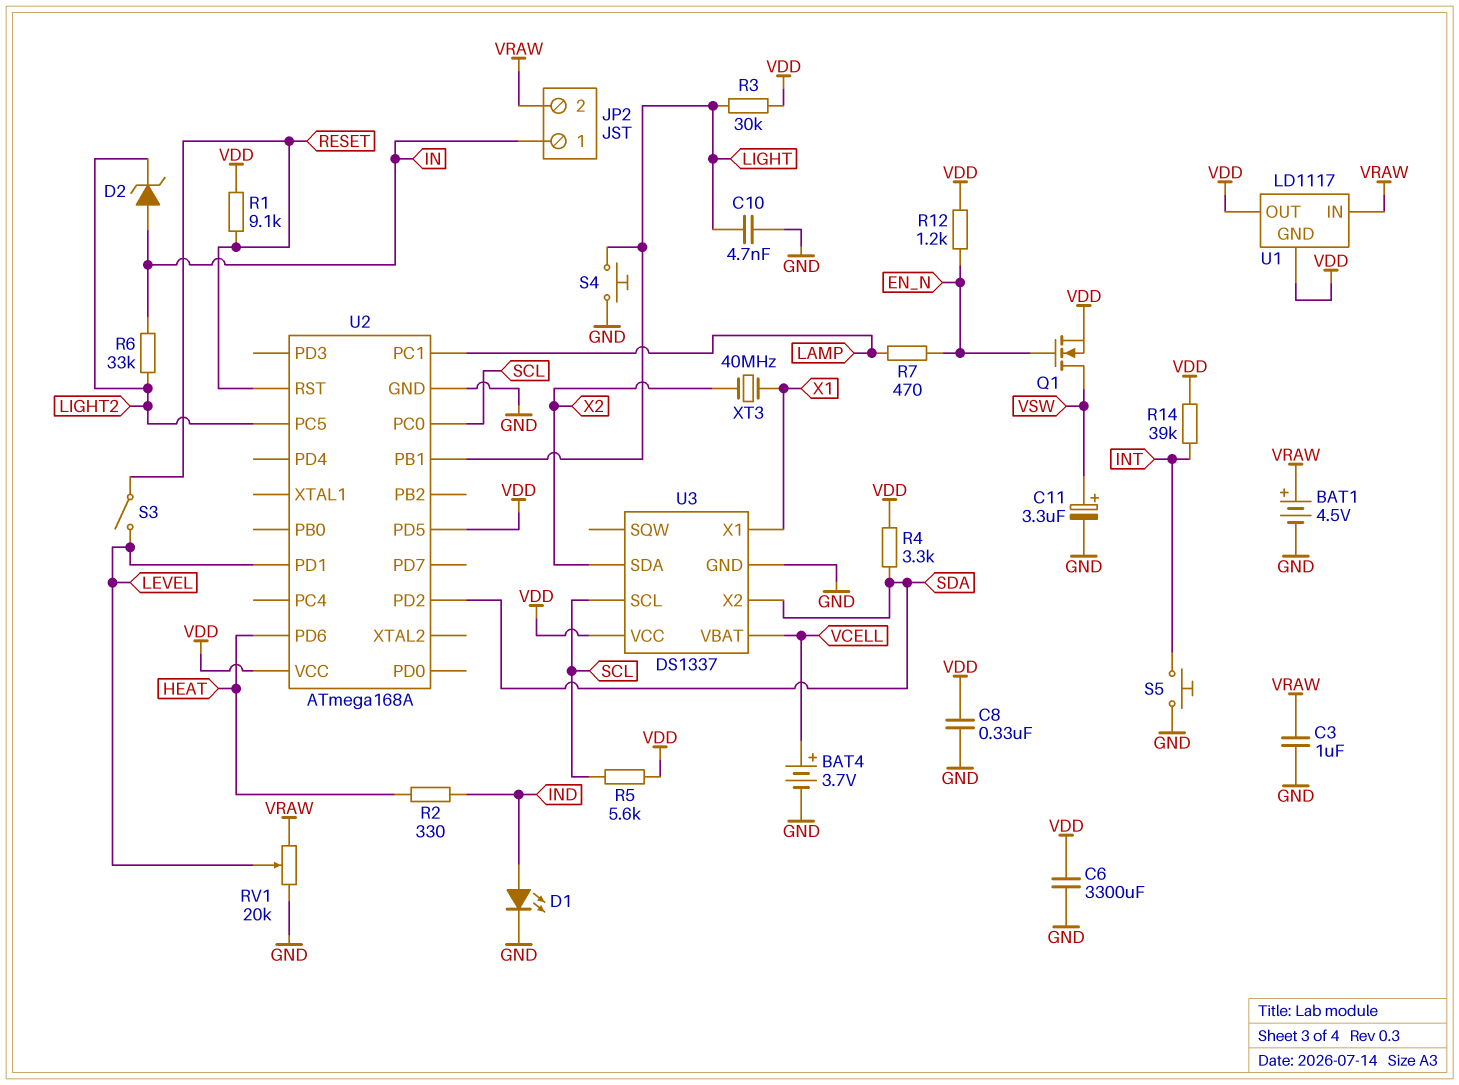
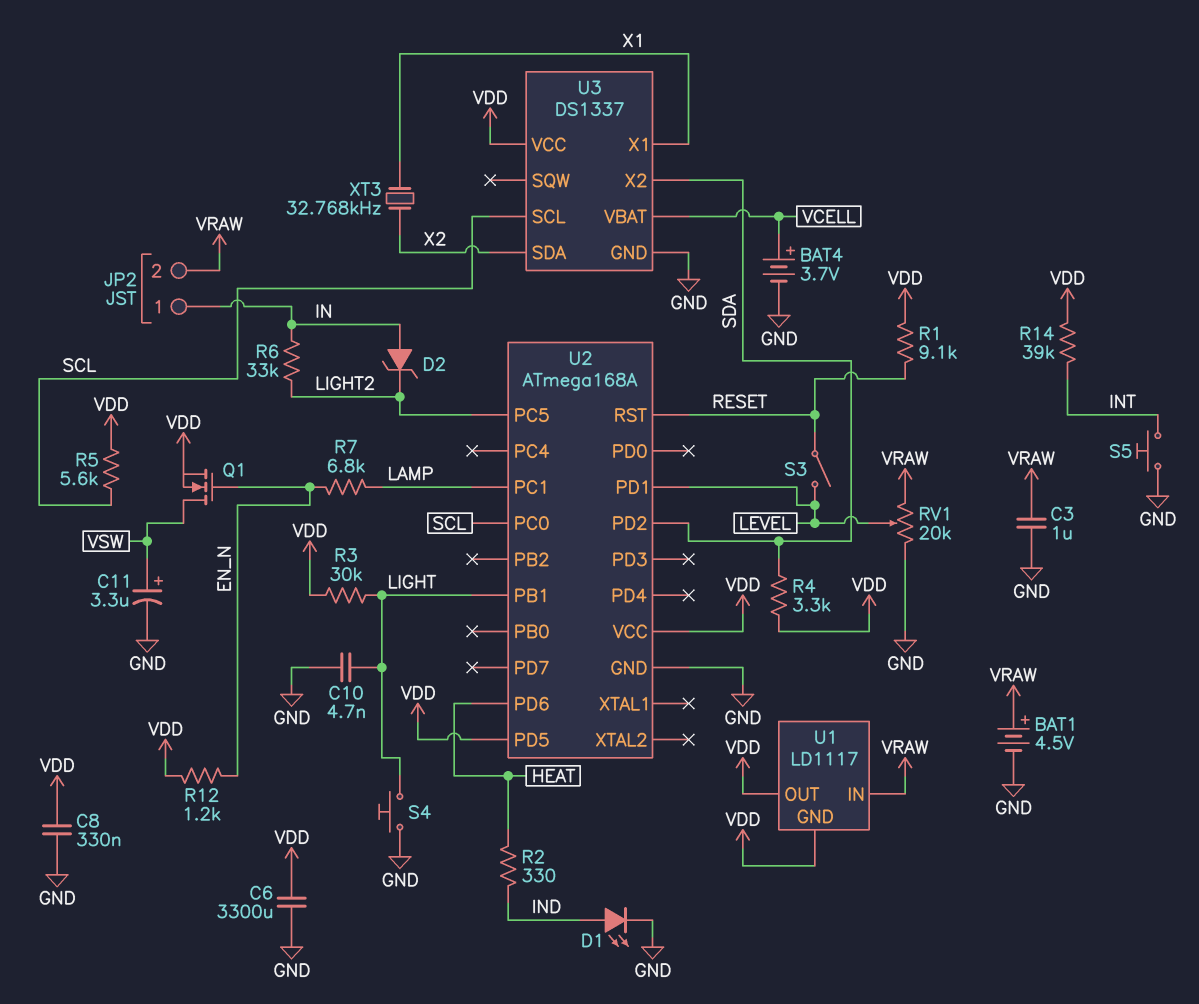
R7: 470 (EN_N, LAMP) -> 6.8k (EN_N, LAMP)
XT3: 40MHz (X1, X2) -> 32.768kHz (X1, X2)

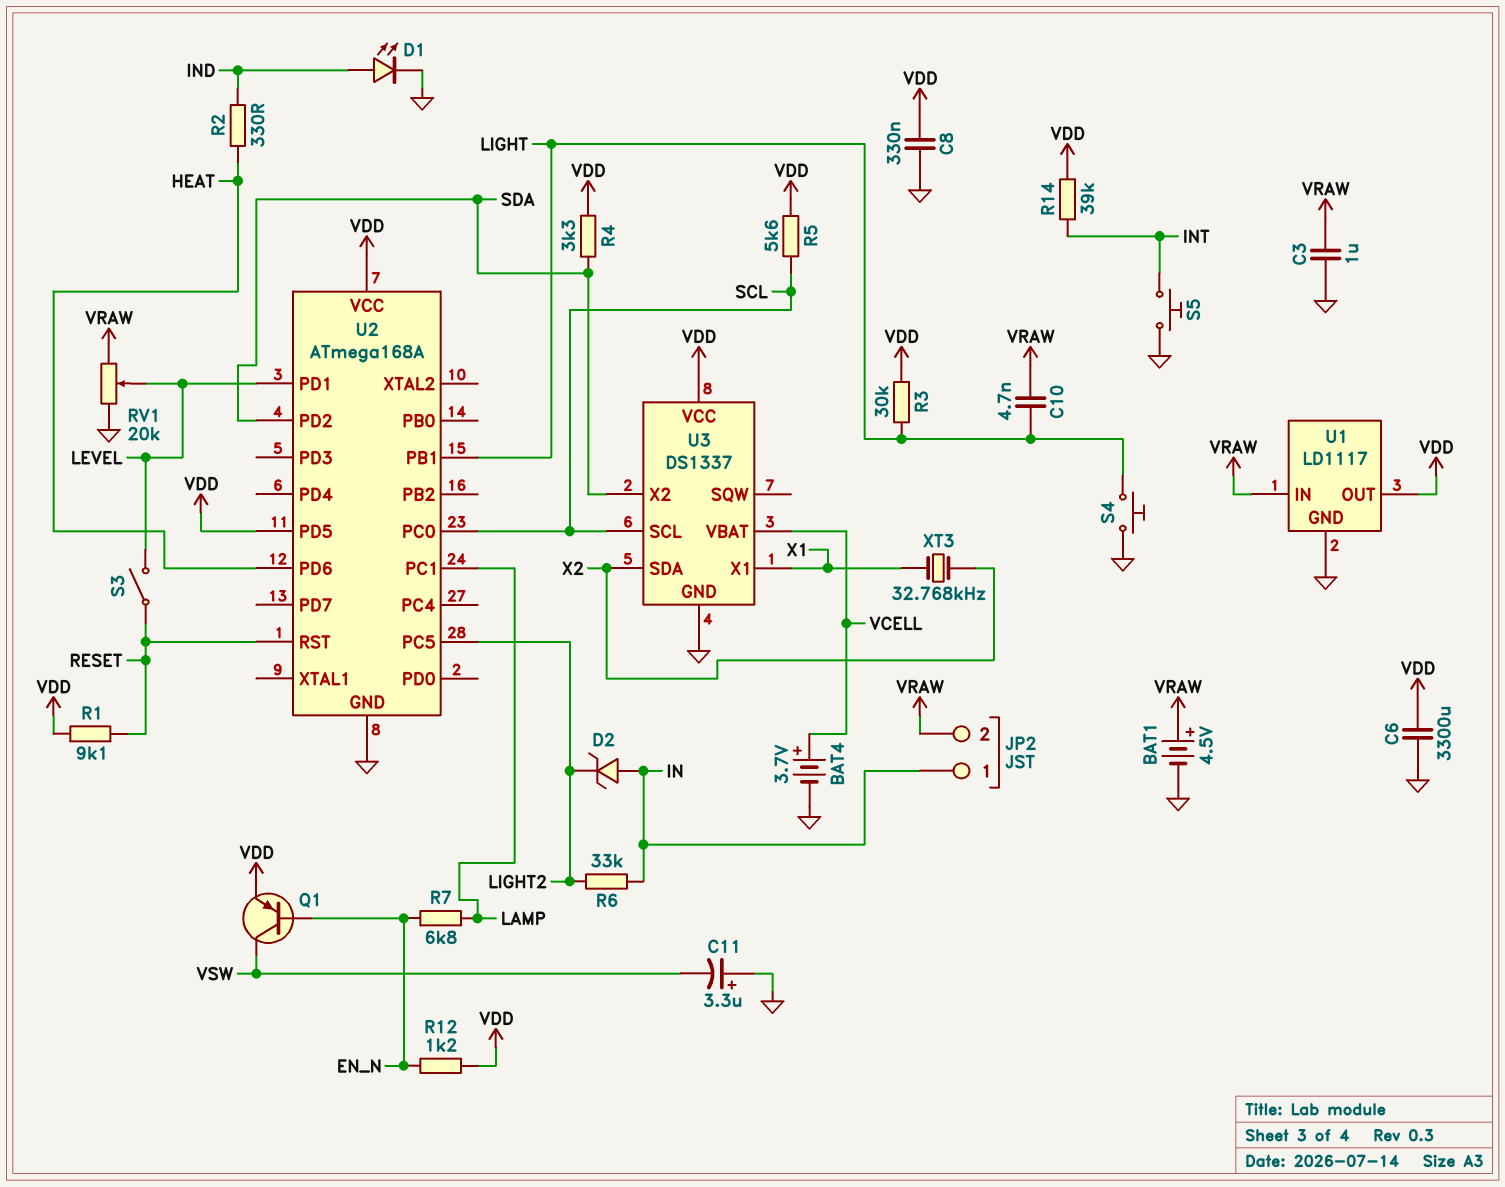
C10: 4.7nF (GND, LIGHT) -> 4.7nF (LIGHT, VRAW)
C11: 3.3uF (plus VSW, minus GND) -> 3.3uF (plus GND, minus VSW)
Q1: NMOS (G EN_N, D VSW, S VDD) -> PNP (B EN_N, C VSW, E VDD)
U1 pin GND: VDD -> GND

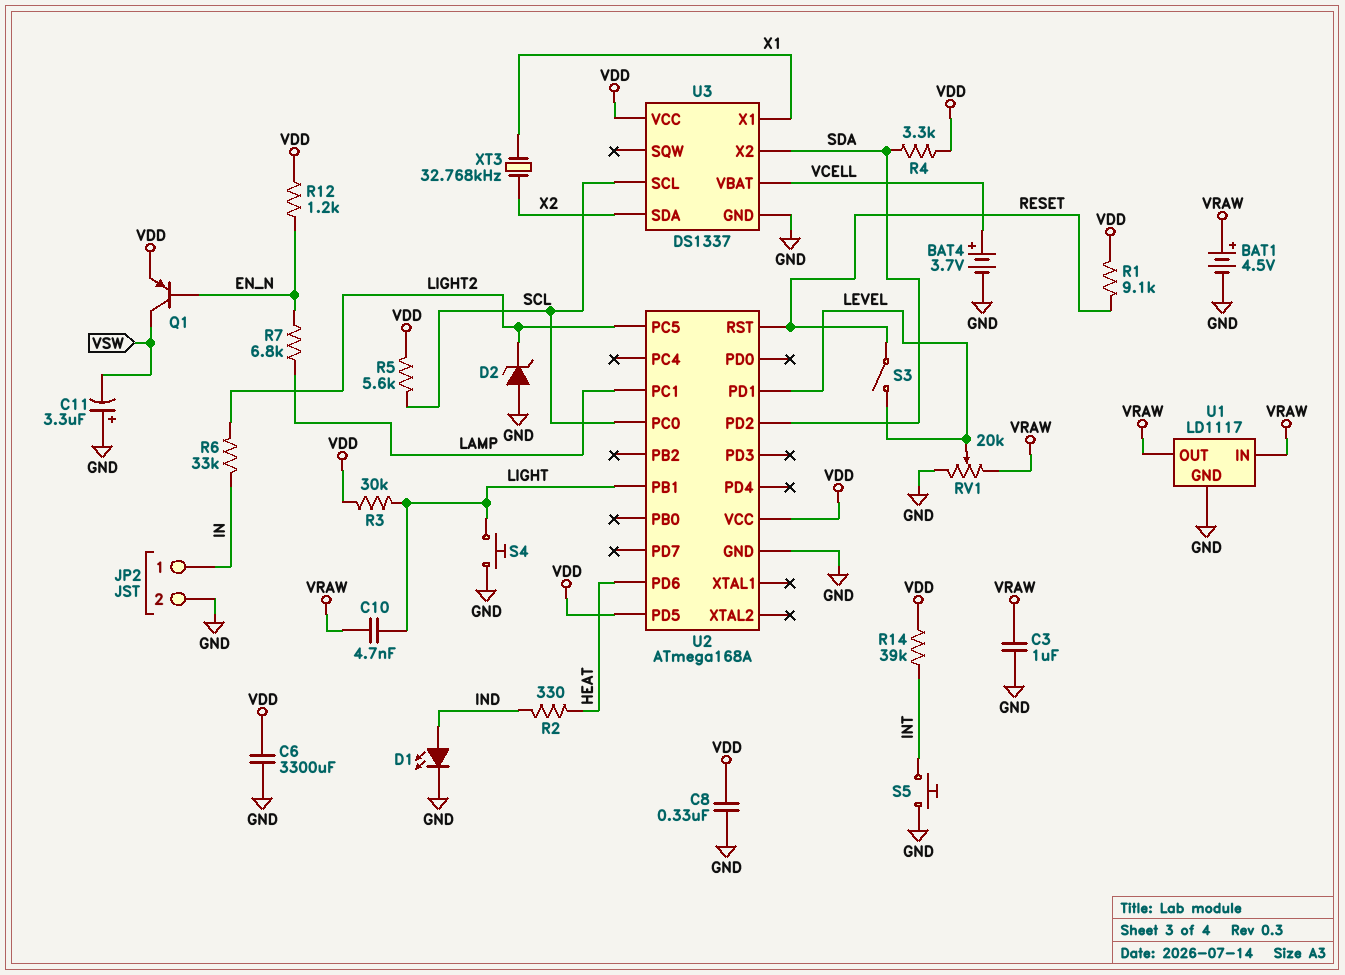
D2: zener (A IN, K LIGHT2) -> zener (A GND, K LIGHT2)
JP2 pin 2: VRAW -> GND
U1 pin OUT: VDD -> VRAW

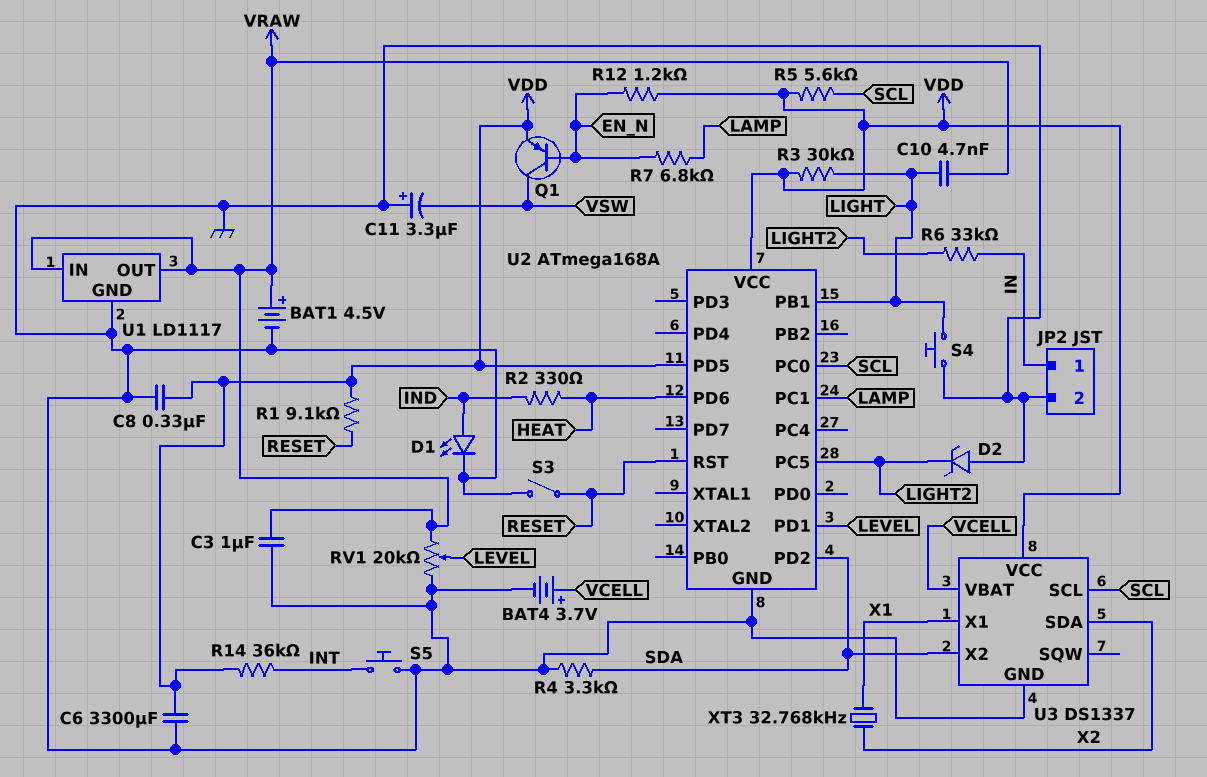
R4: 3.3k (SDA, VDD) -> 3.3k (GND, SDA)
R14: 39k (INT, VDD) -> 36k (INT, VDD)
S3: switch (LEVEL, RESET) -> switch (GND, RESET)

